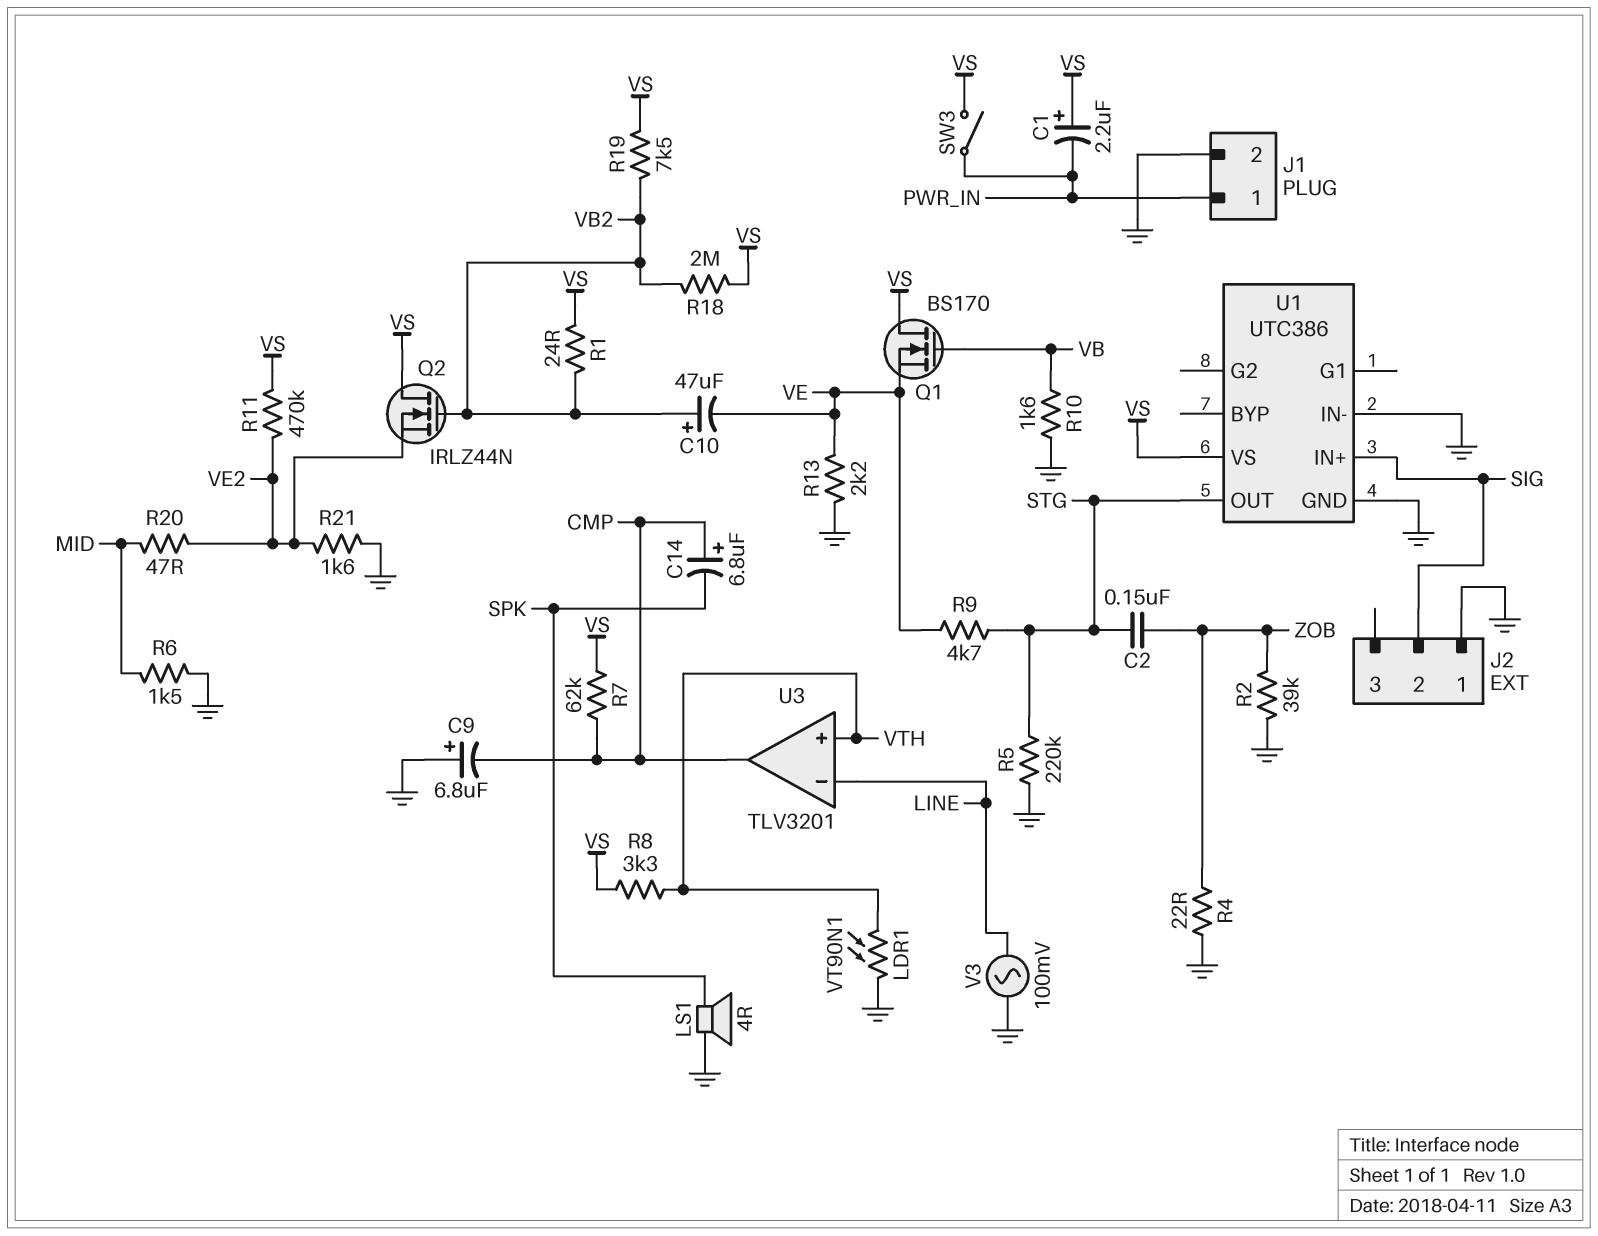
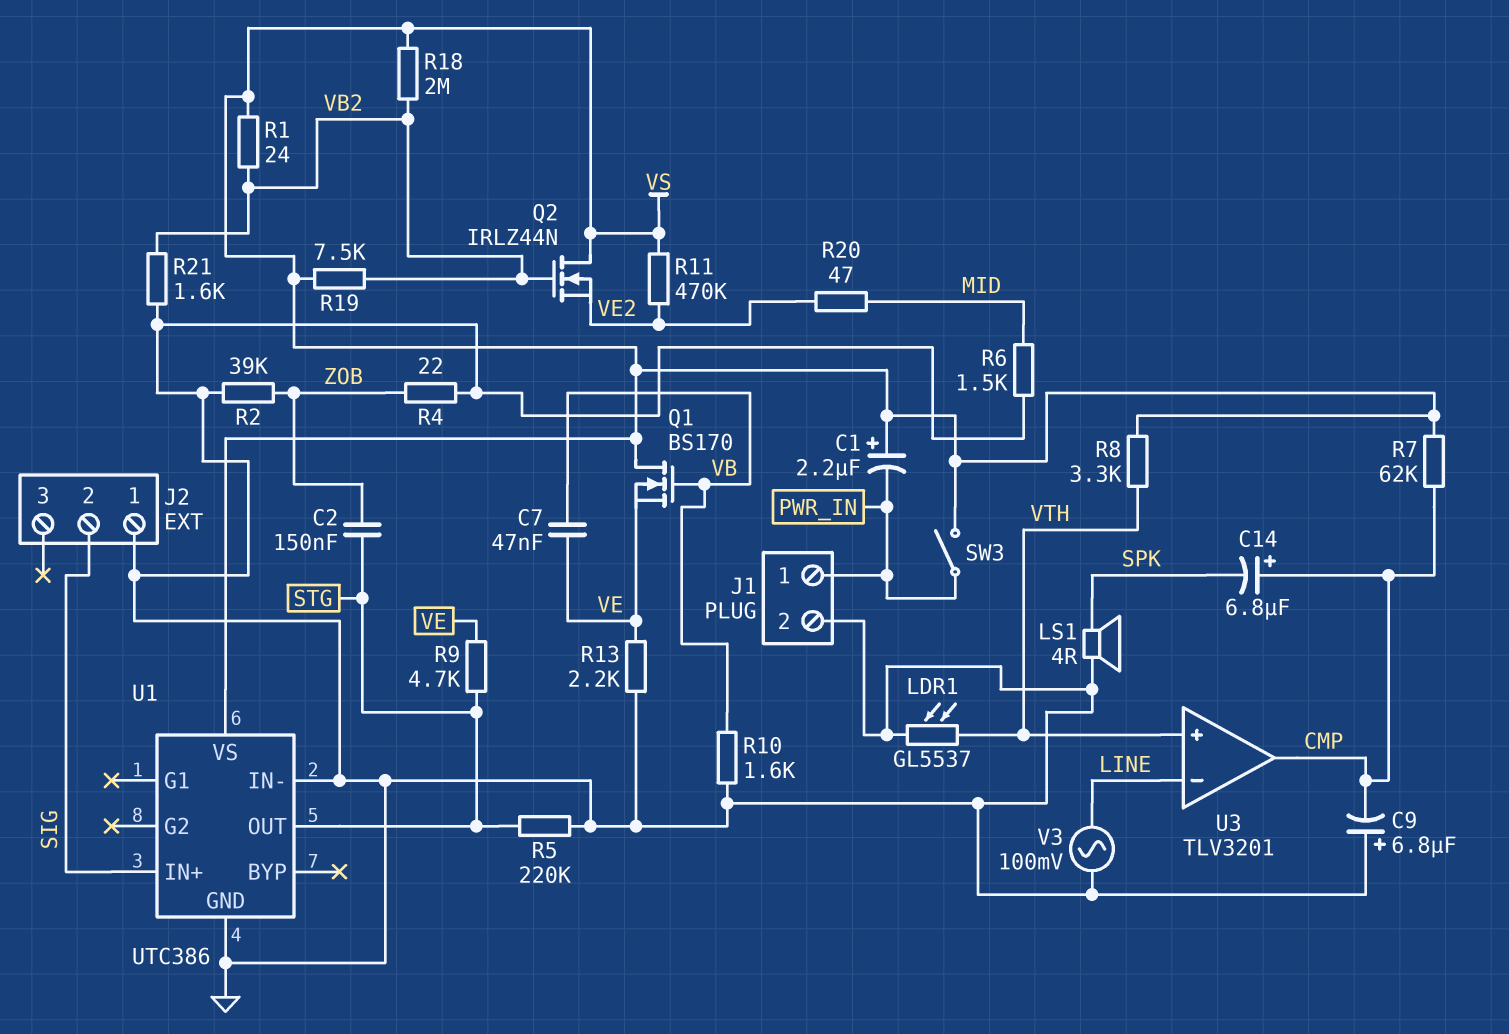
C7: none -> 47nF (VB, VE)
C10: 47uF (plus VB2, minus VE) -> none
LDR1: VT90N1 (GND, VTH) -> GL5537 (GND, VTH)
R21: 1.6k (GND, VE2) -> 1.6k (GND, VB2)

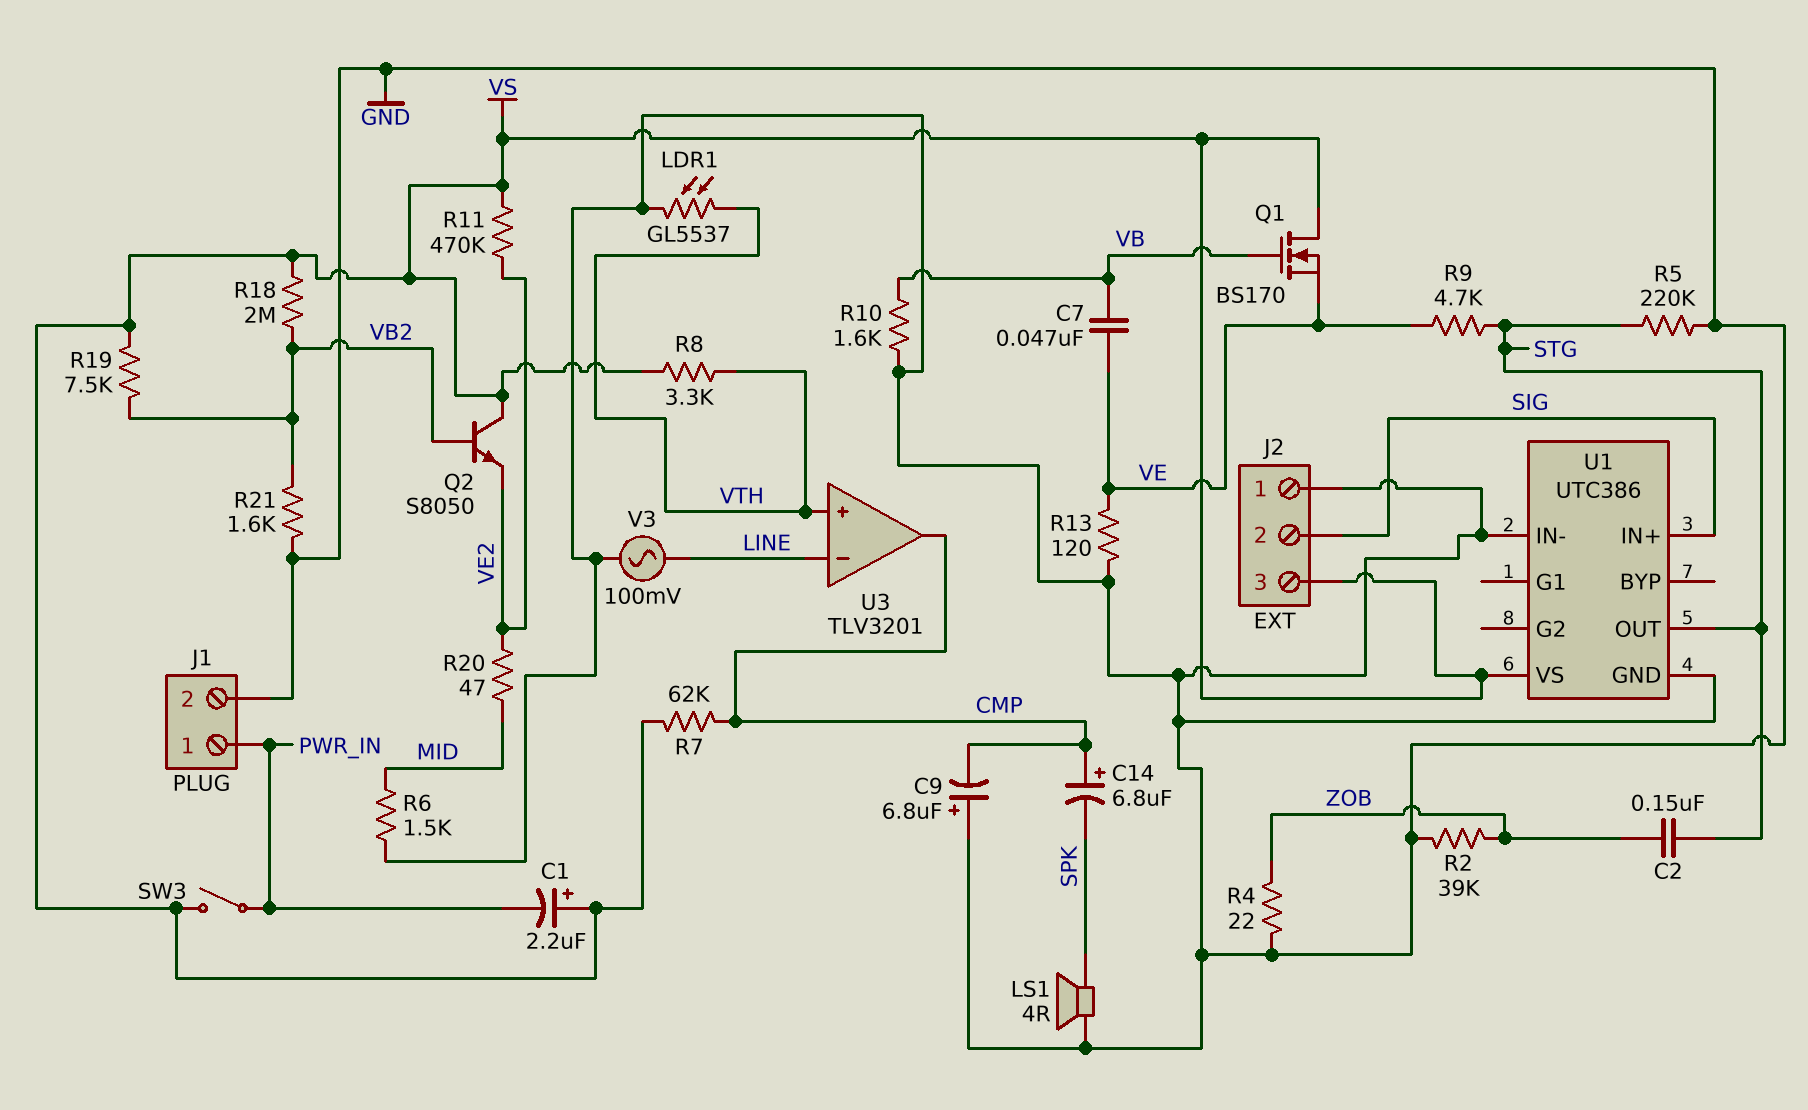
J2 pin 3: none -> VS
Q2: NMOS IRLZ44N (G VB2, D VS, S VE2) -> NPN S8050 (B VB2, C VS, E VE2)
R1: 24 (VB2, VS) -> none
R13: 2.2k (GND, VE) -> 120 (GND, VE)

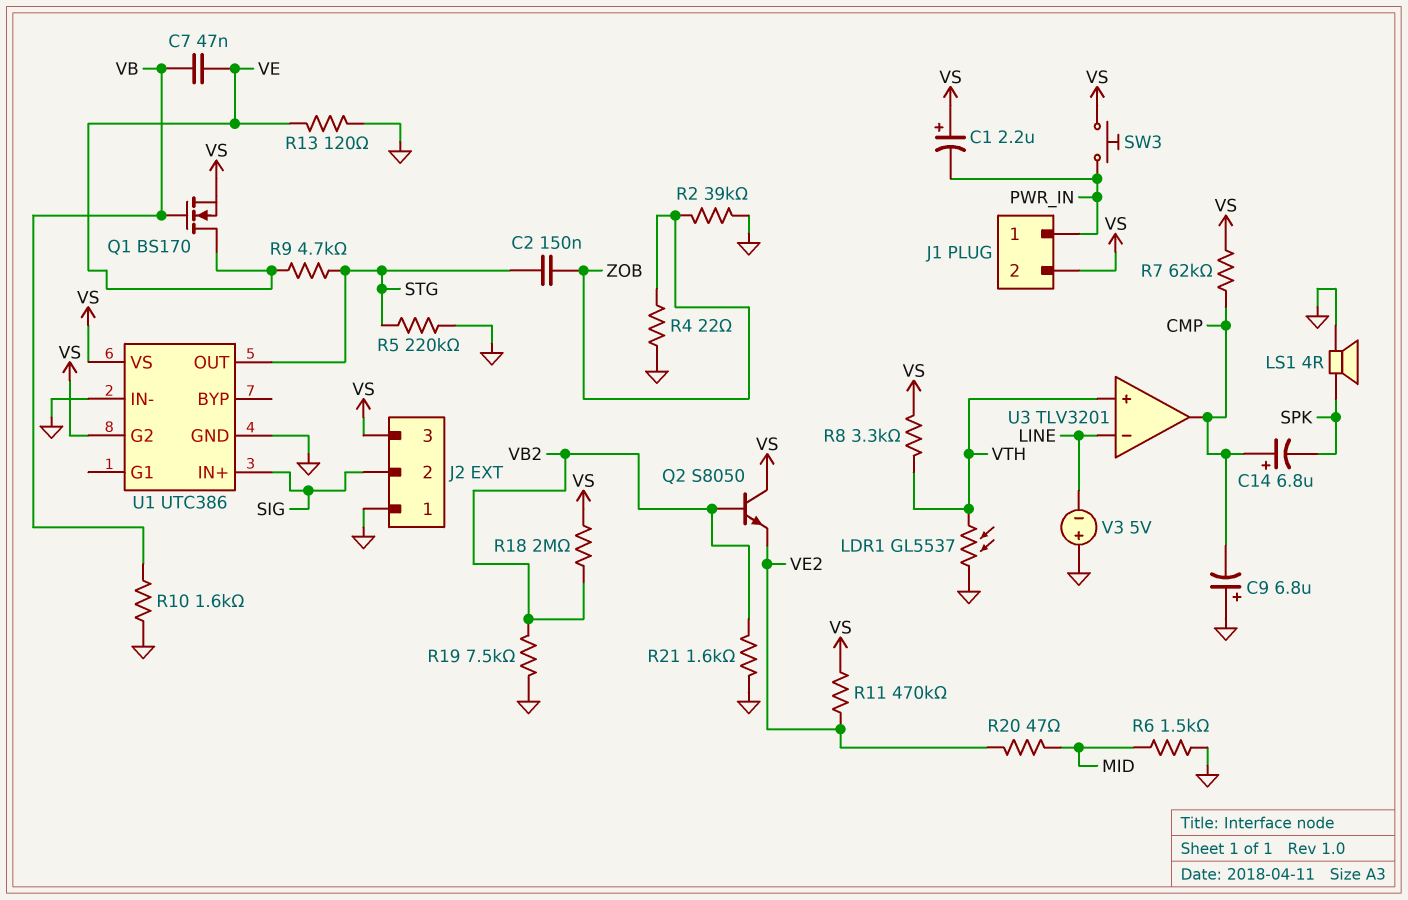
J1 pin 2: GND -> VS
Q1: NMOS BS170 (G VB, D VS, S VE) -> NMOS BS170 (G VB, D VE, S VS)
R19: 7.5k (VB2, VS) -> 7.5k (GND, VB2)
SW3: switch (PWR_IN, VS) -> button (PWR_IN, VS)
U1 pin G2: none -> VS
V3: AC 100mV (GND, LINE) -> 5V (plus GND, minus LINE)

